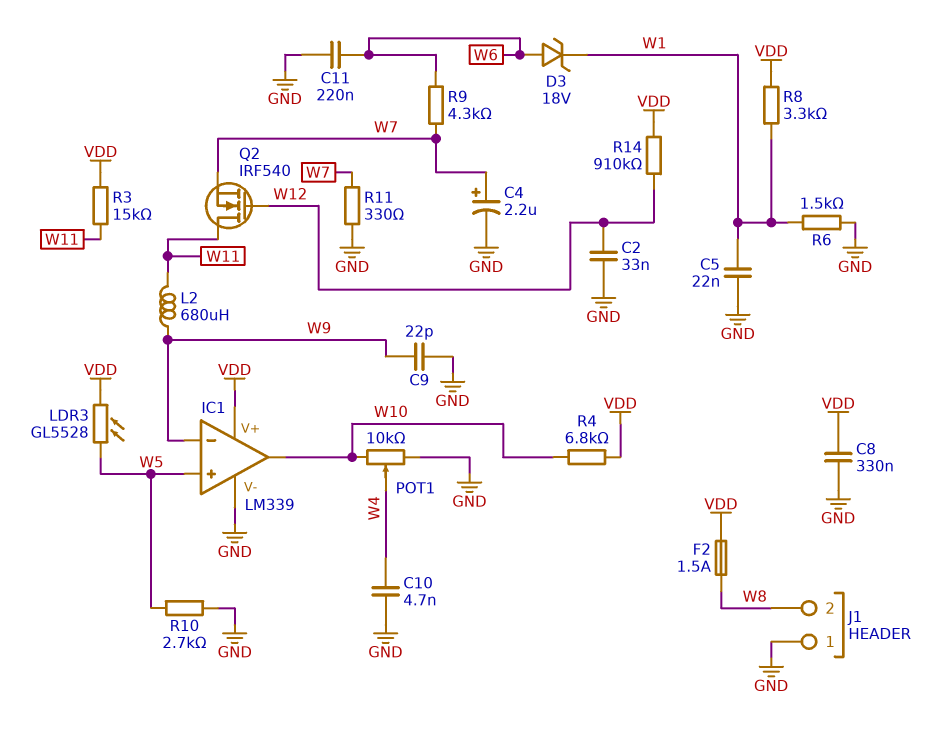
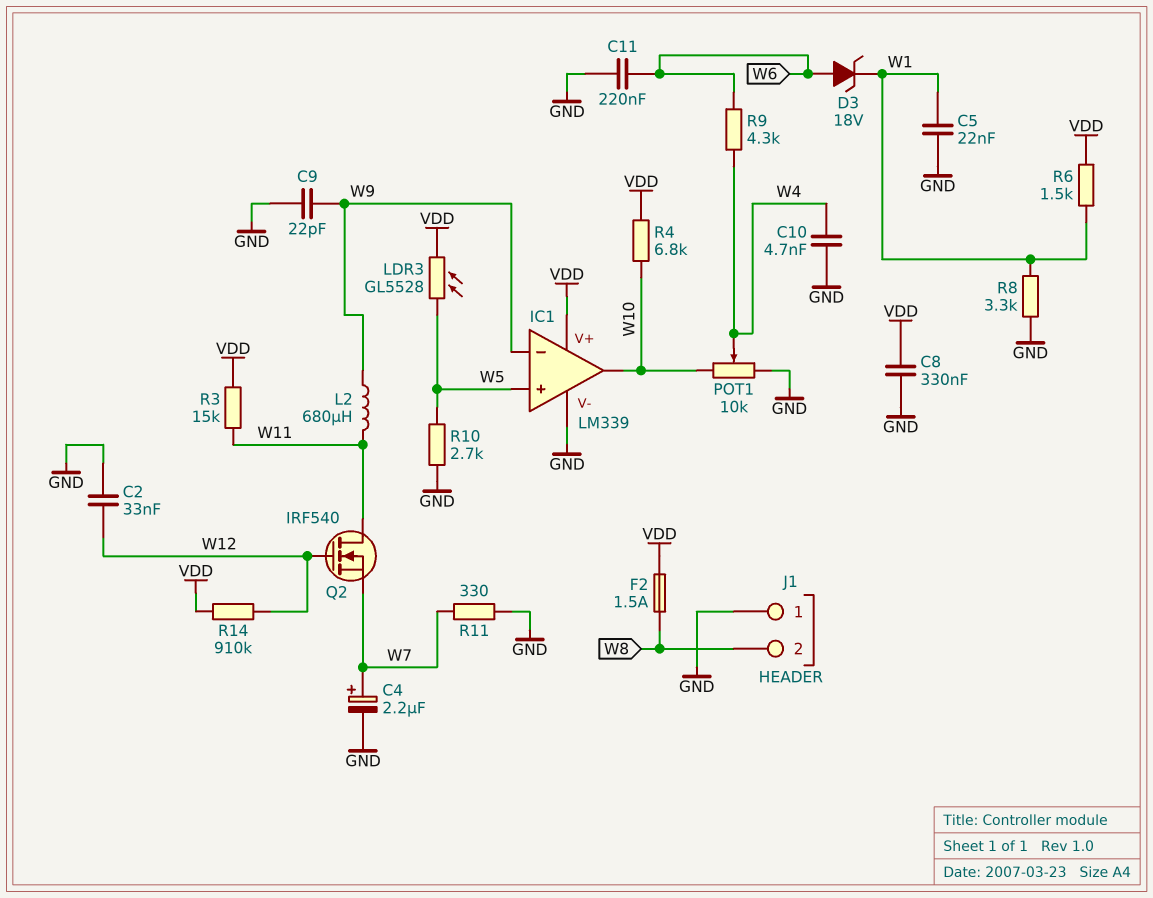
R6: 1.5k (GND, W1) -> 1.5k (VDD, W1)
R8: 3.3k (VDD, W1) -> 3.3k (GND, W1)
R9: 4.3k (W6, W7) -> 4.3k (W4, W6)

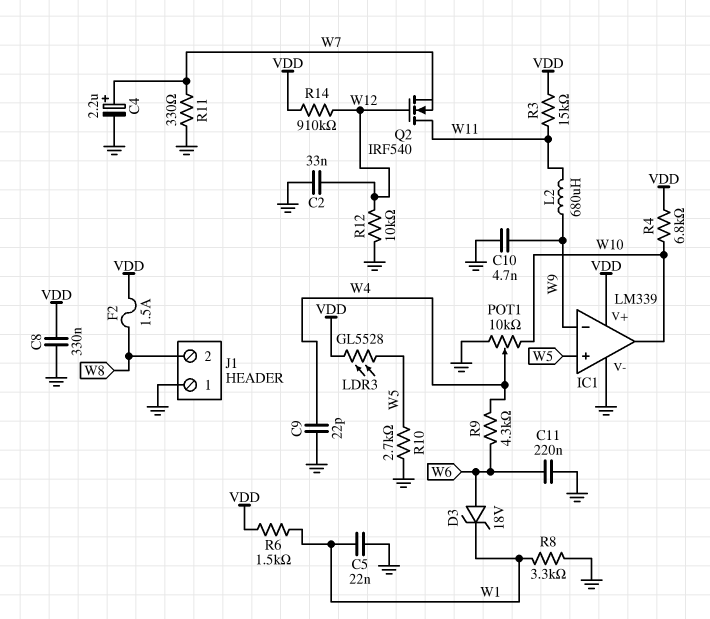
C9: 22pF (GND, W9) -> 22pF (GND, W4)
C10: 4.7nF (GND, W4) -> 4.7nF (GND, W9)
R12: none -> 10k (GND, W12)

